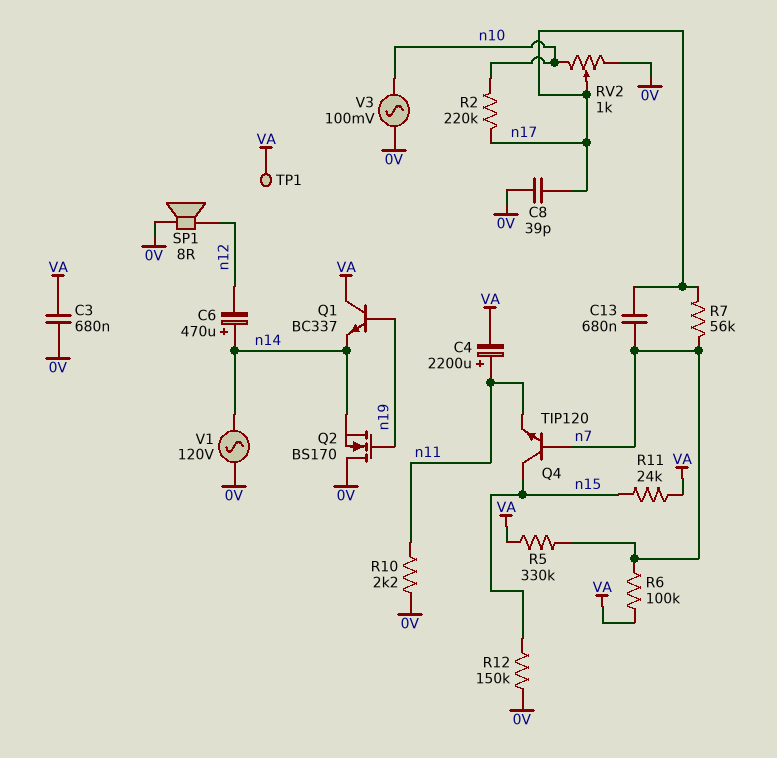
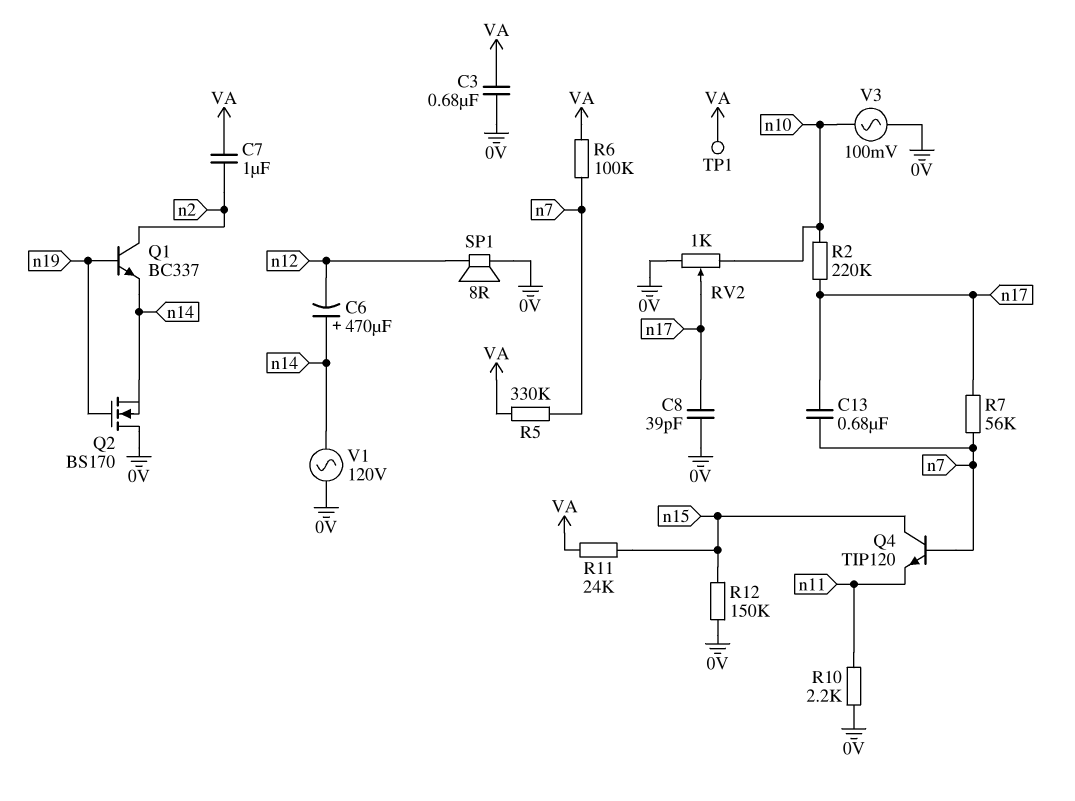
C4: 2200uF (plus n11, minus VA) -> none
C7: none -> 1uF (VA, n2)
Q1: NPN BC337 (B n19, C VA, E n14) -> NPN BC337 (B n19, C n2, E n14)

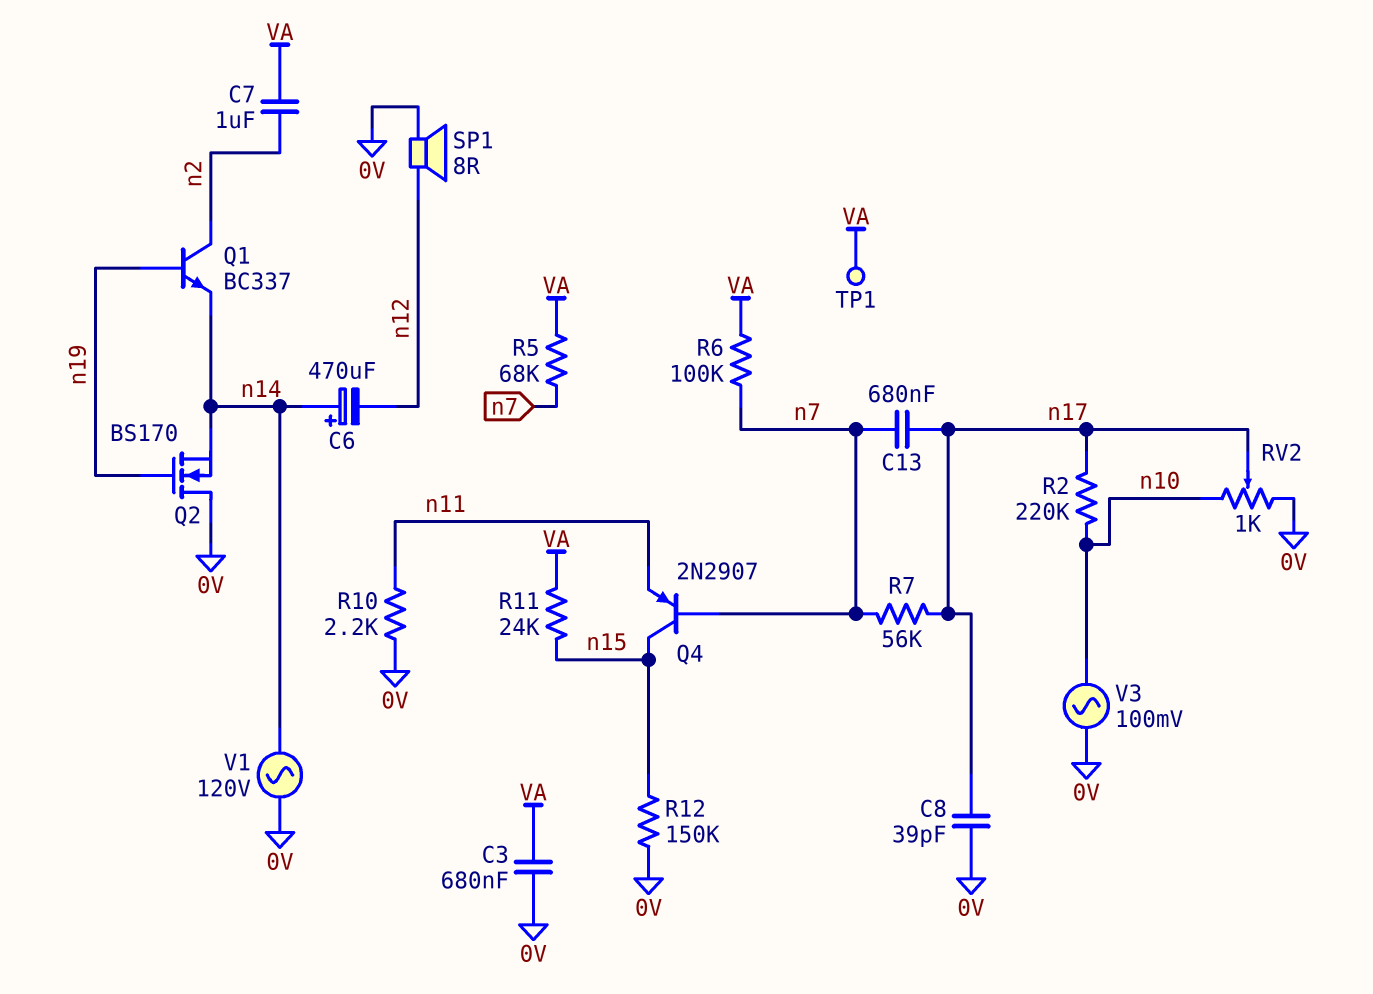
Q4: NPN TIP120 (B n7, C n15, E n11) -> PNP 2N2907 (B n7, C n15, E n11)
R5: 330k (VA, n7) -> 68k (VA, n7)

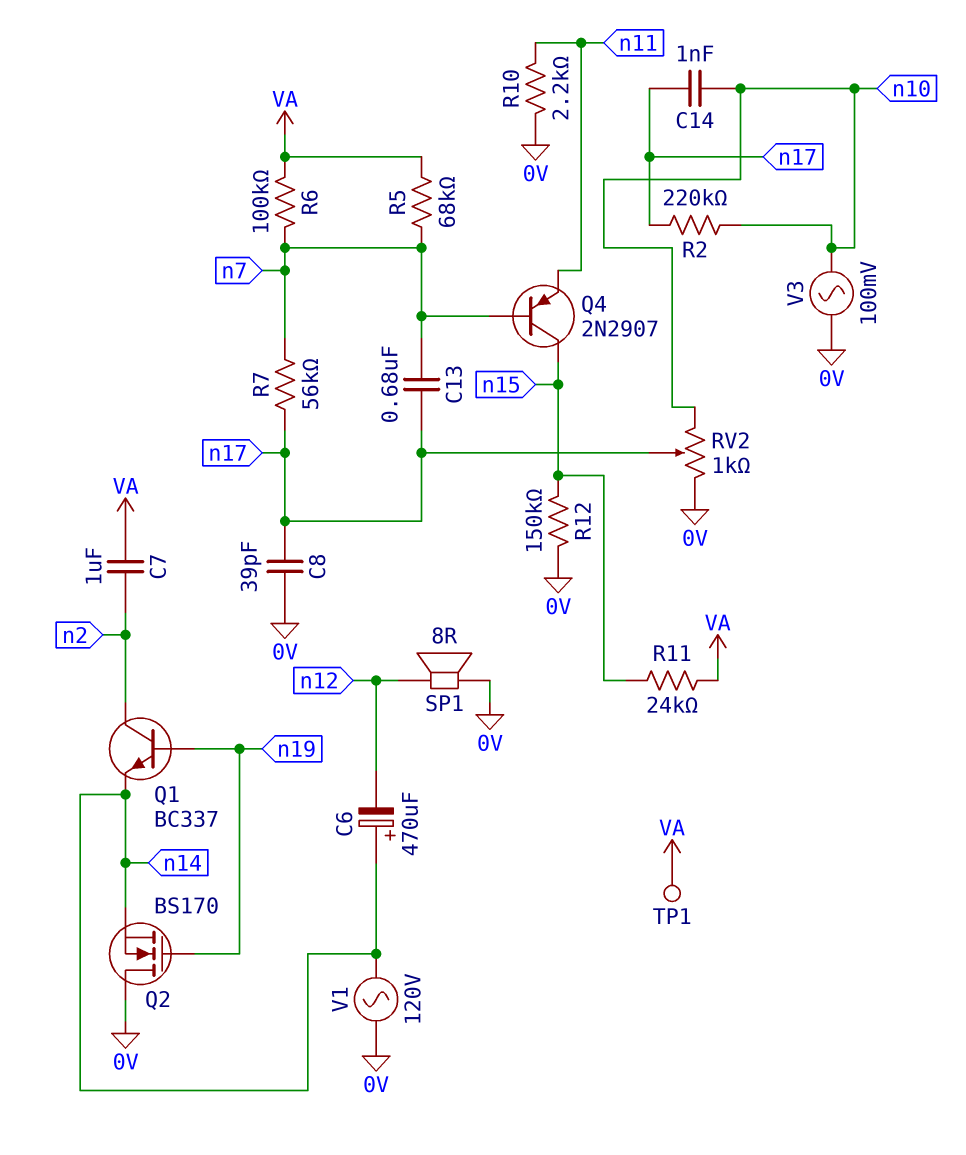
C3: 680nF (0V, VA) -> none
C14: none -> 1nF (n10, n17)

